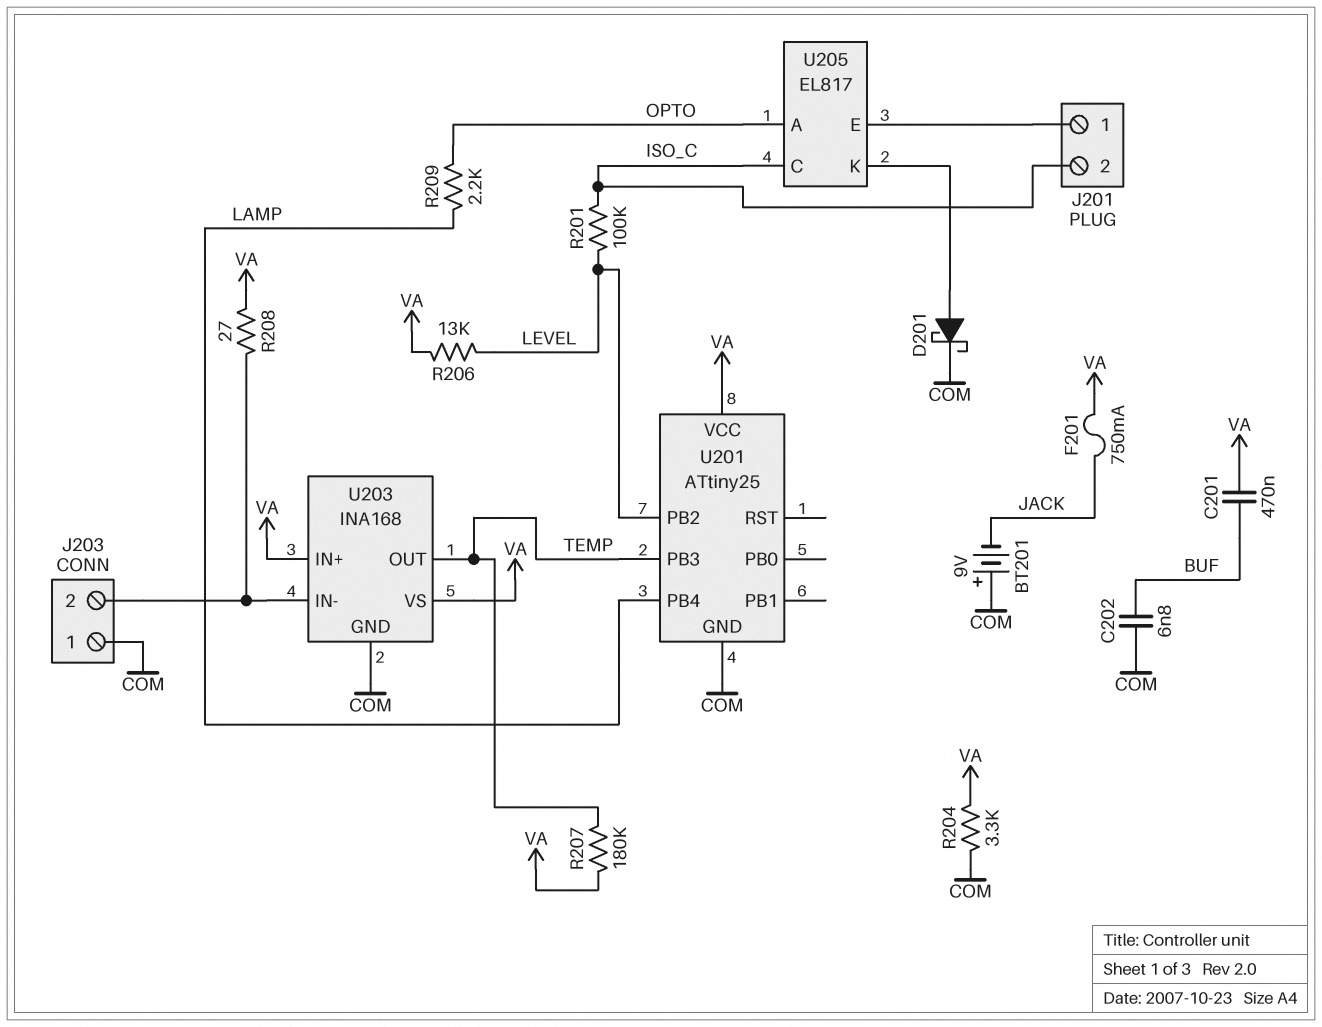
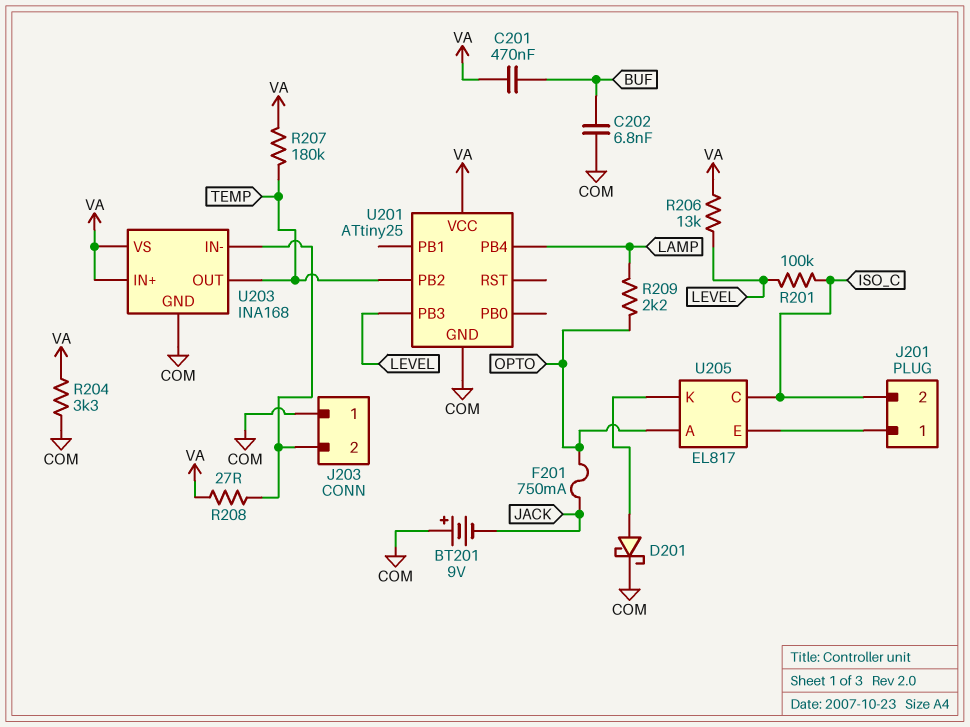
F201: 750mA (JACK, VA) -> 750mA (JACK, OPTO)
U201 pin PB2: LEVEL -> TEMP
U201 pin PB3: TEMP -> LEVEL

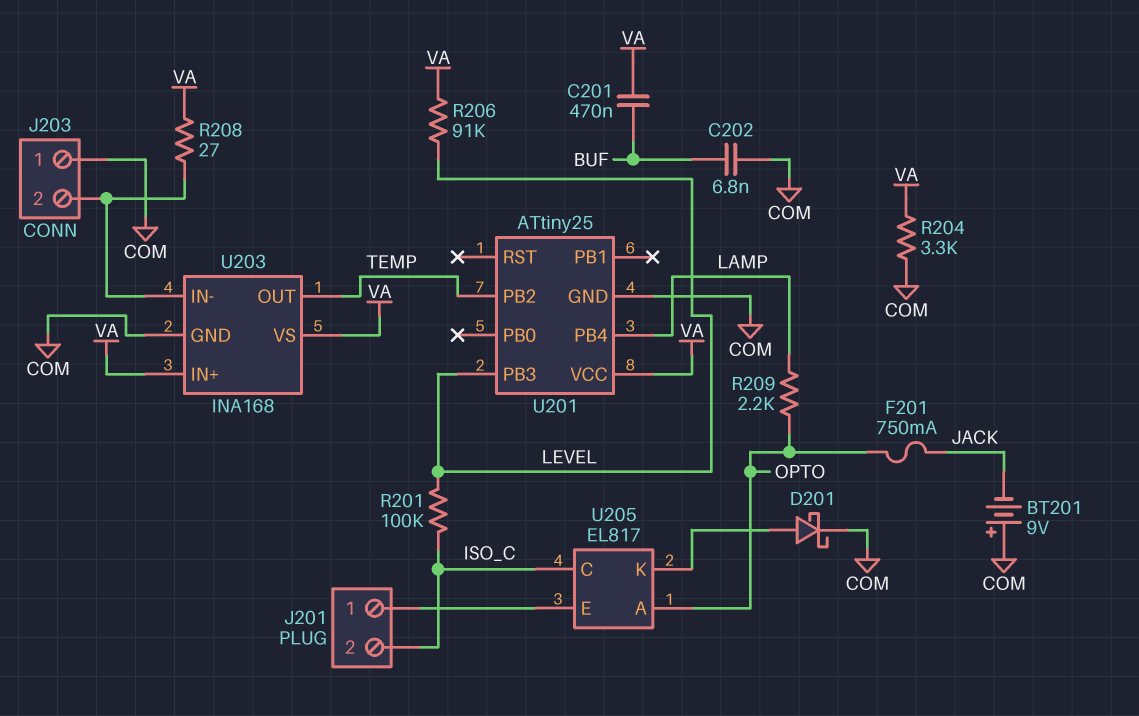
R206: 13k (LEVEL, VA) -> 91k (LEVEL, VA)
R207: 180k (TEMP, VA) -> none

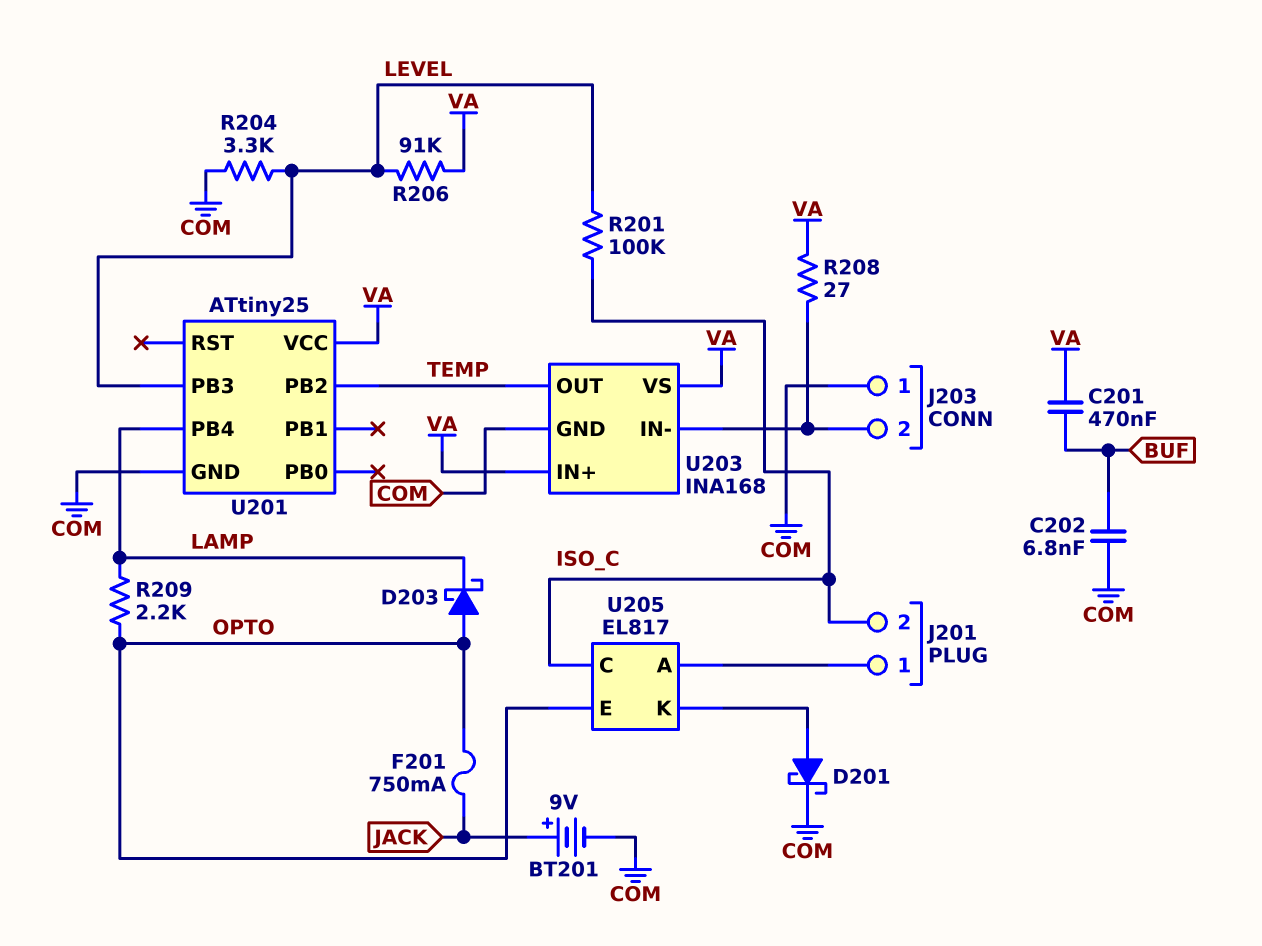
BT201: 9V (plus COM, minus JACK) -> 9V (plus JACK, minus COM)
D203: none -> schottky (A OPTO, K LAMP)
R204: 3.3k (COM, VA) -> 3.3k (COM, LEVEL)
U205 pin A: OPTO -> J201/1
U205 pin E: J201/1 -> OPTO

